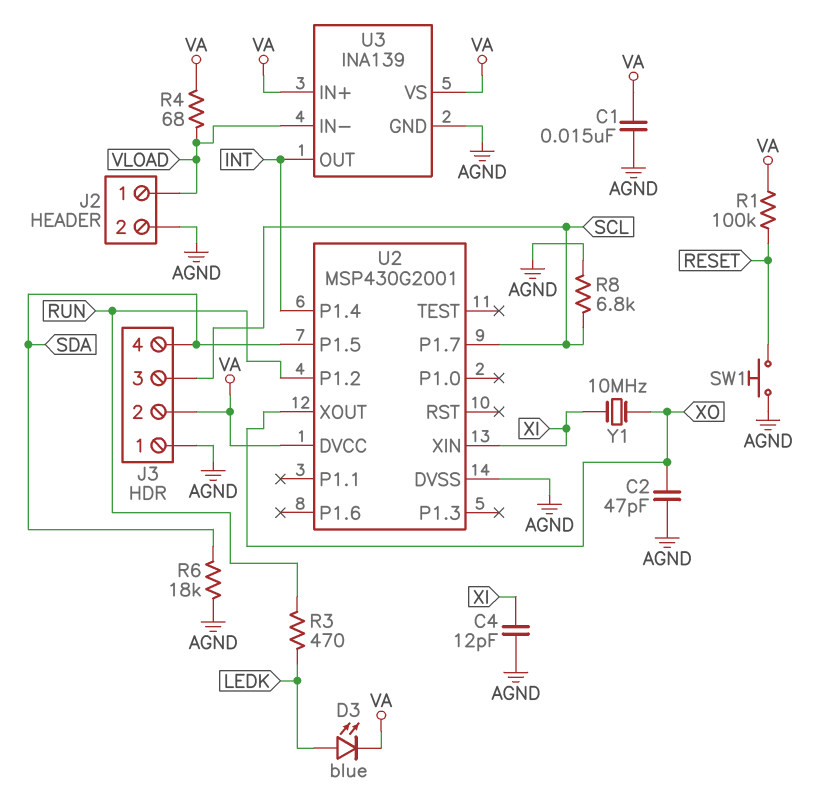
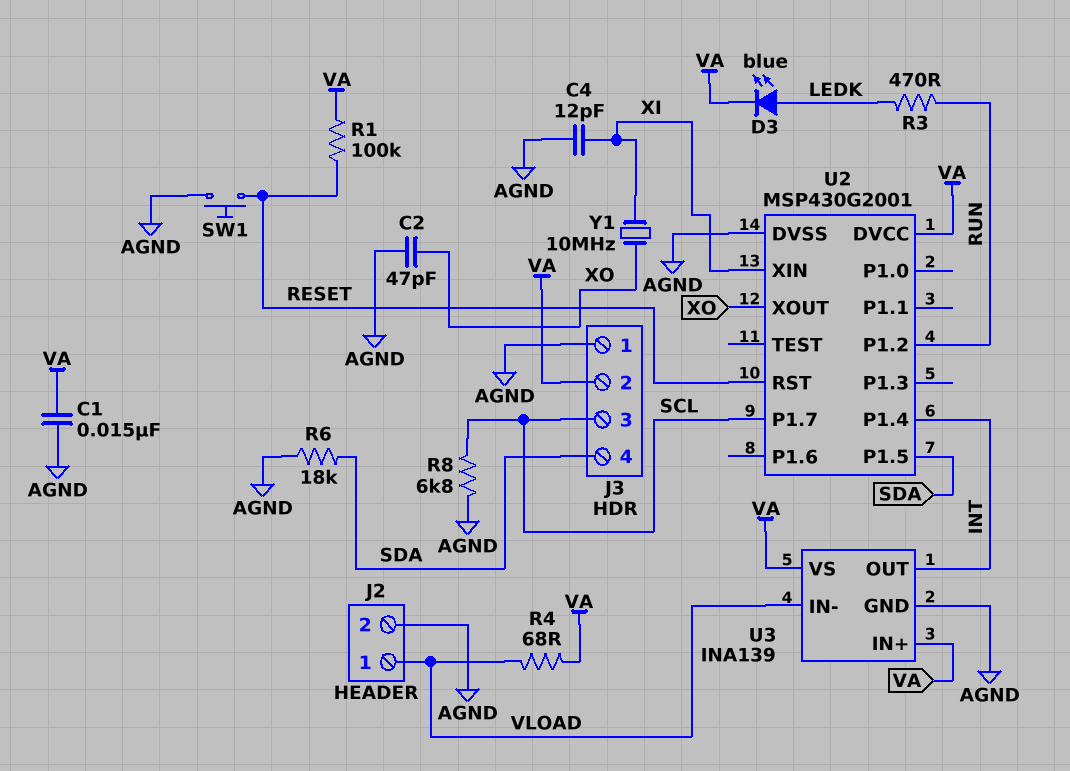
U2 pin RST: none -> RESET

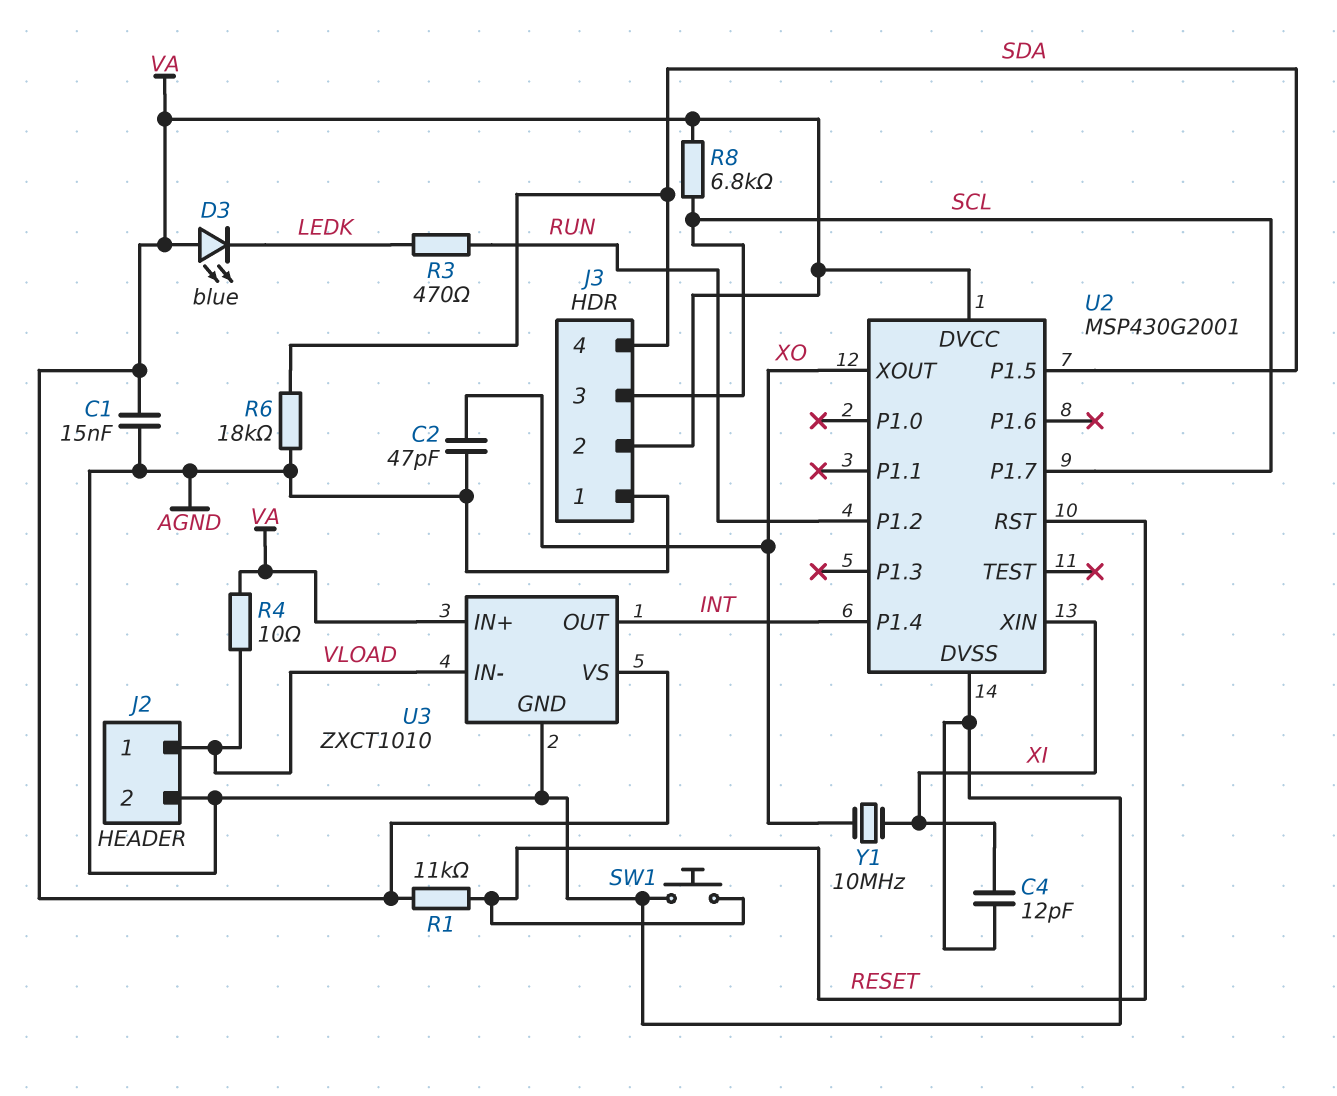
D3: LED blue (A LEDK, K VA) -> LED blue (A VA, K LEDK)
R1: 100k (RESET, VA) -> 11k (RESET, VA)
R4: 68 (VA, VLOAD) -> 10 (VA, VLOAD)
R8: 6.8k (AGND, SCL) -> 6.8k (SCL, VA)
U3: INA139 -> ZXCT1010

